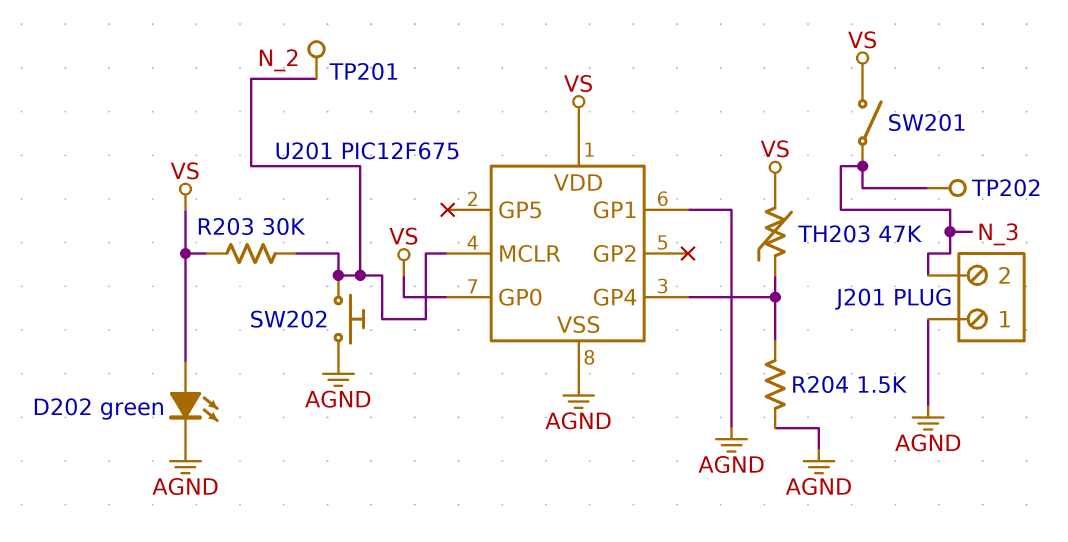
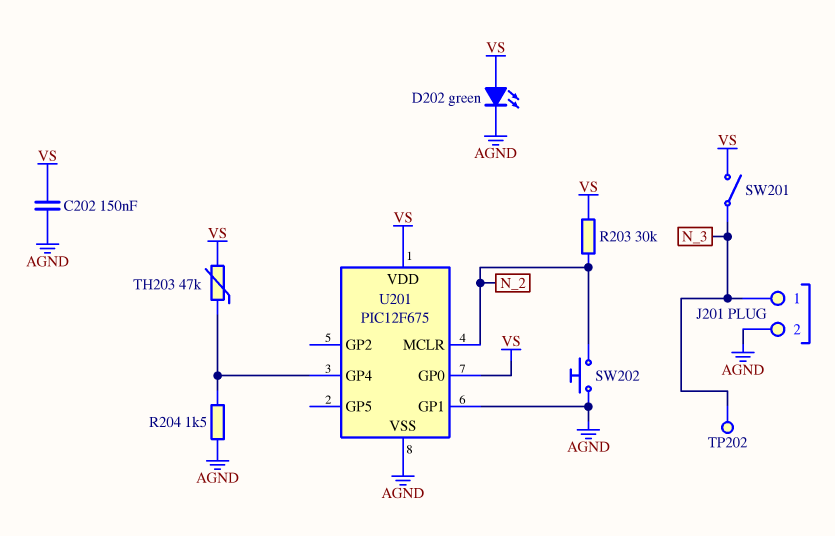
C202: none -> 150nF (AGND, VS)
J201 pin 1: AGND -> N_3
J201 pin 2: N_3 -> AGND
TP201: test point (N_2) -> none

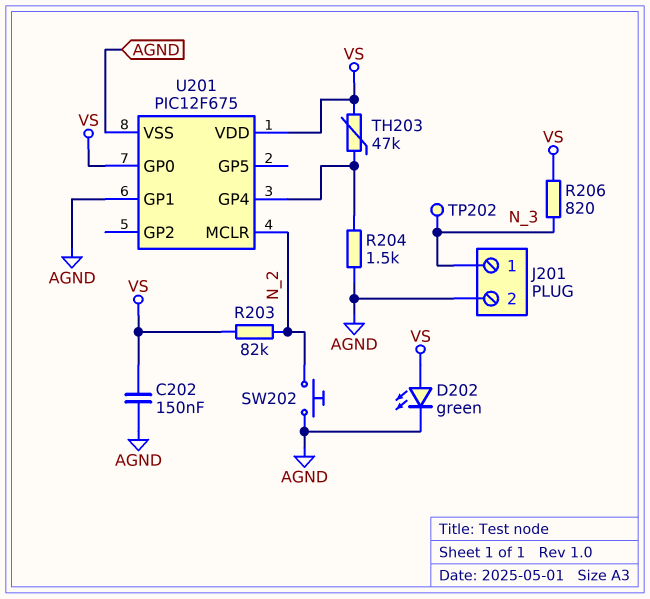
R203: 30k (N_2, VS) -> 82k (N_2, VS)
R206: none -> 820 (N_3, VS)
SW201: switch (N_3, VS) -> none

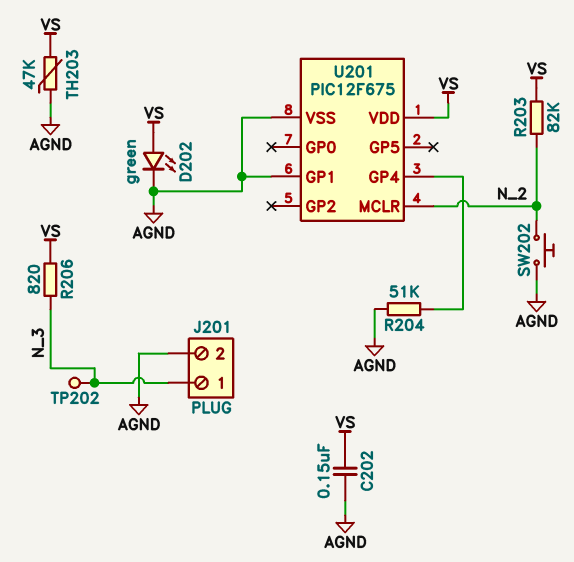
R204: 1.5k (AGND, U201/GP4) -> 51k (AGND, U201/GP4)
TH203: 47k (U201/GP4, VS) -> 47k (AGND, VS)
U201 pin GP0: VS -> none

